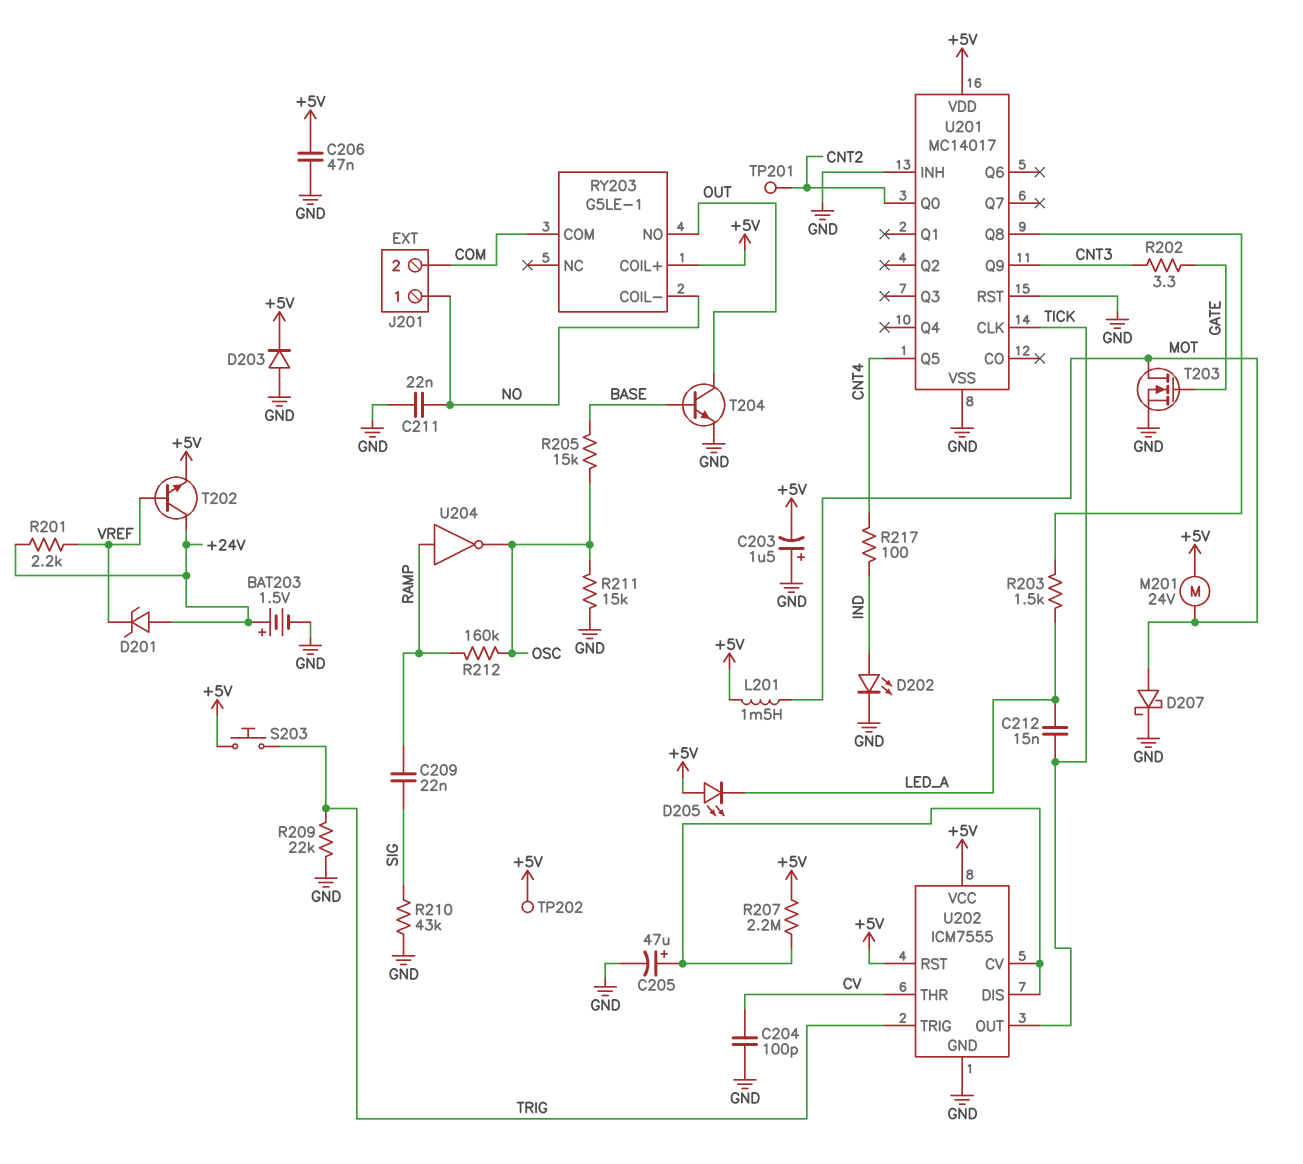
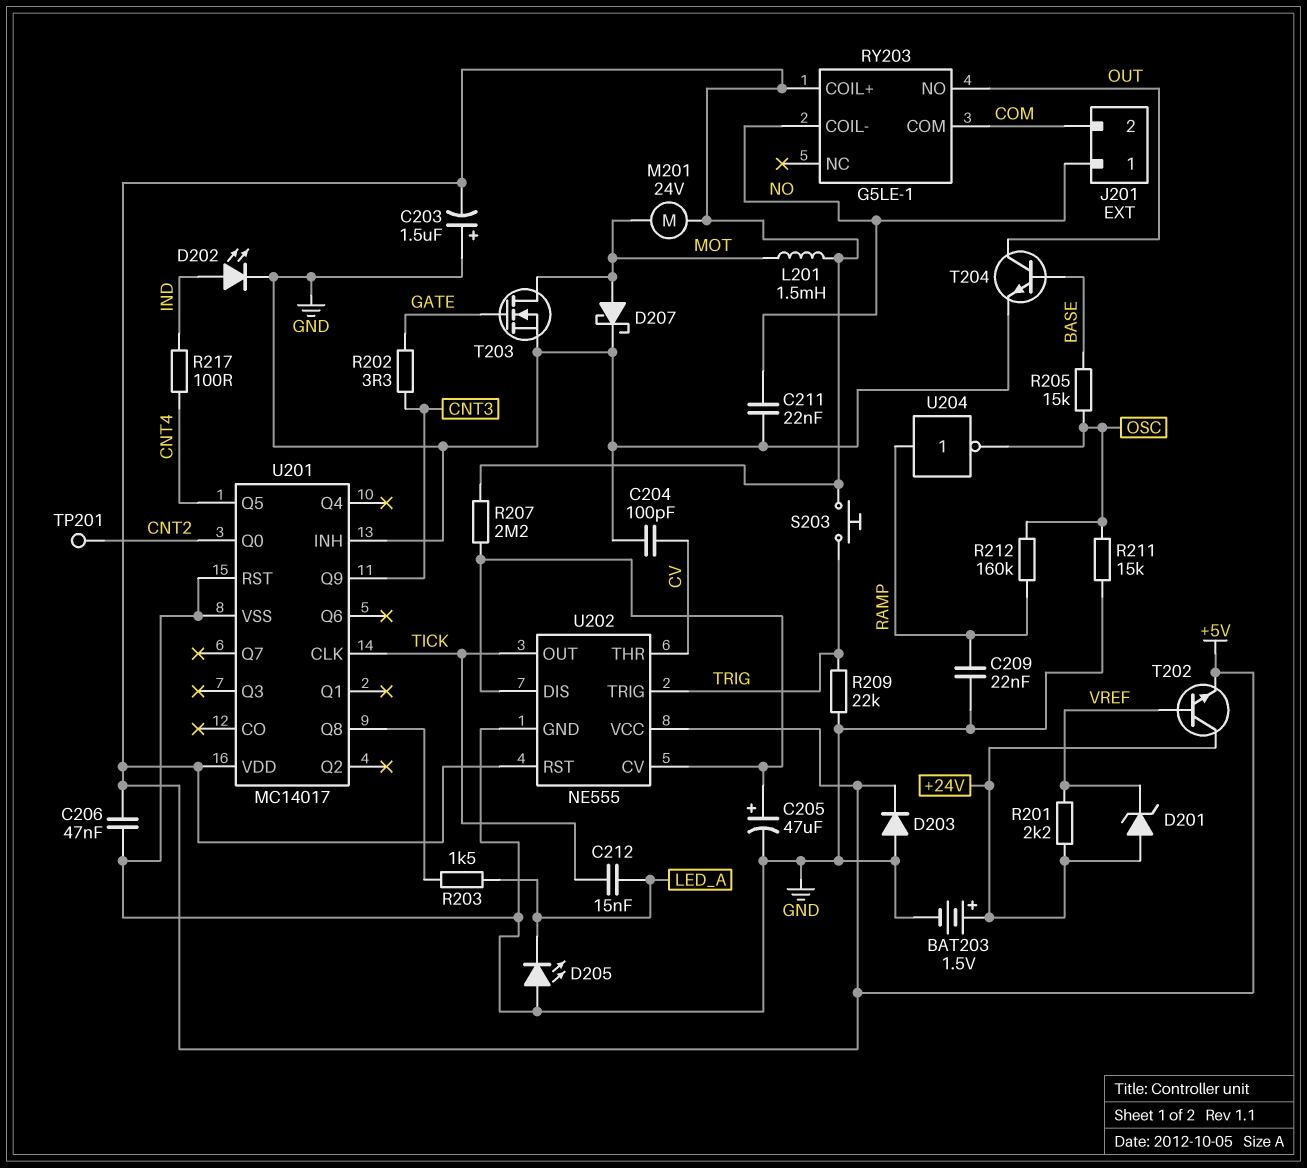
C209: 22nF (RAMP, SIG) -> 22nF (GND, RAMP)
D205: LED (A +5V, K LED_A) -> LED (A GND, K LED_A)
R210: 43k (GND, SIG) -> none
TP202: test point (+5V) -> none
U202: ICM7555 -> NE555

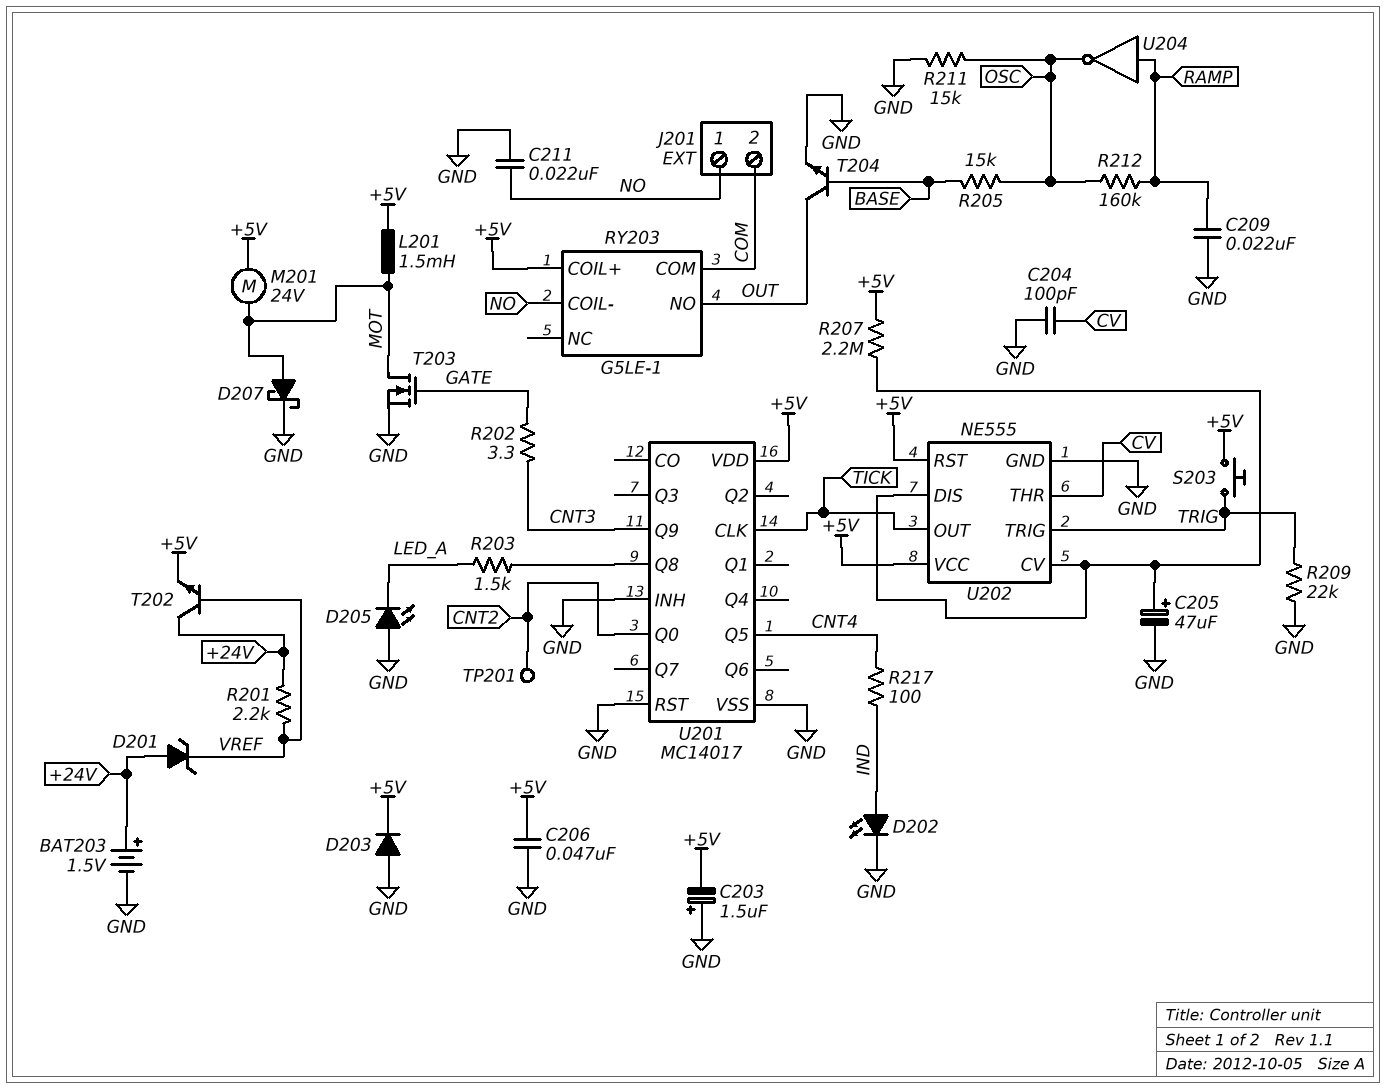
C212: 15nF (LED_A, TICK) -> none

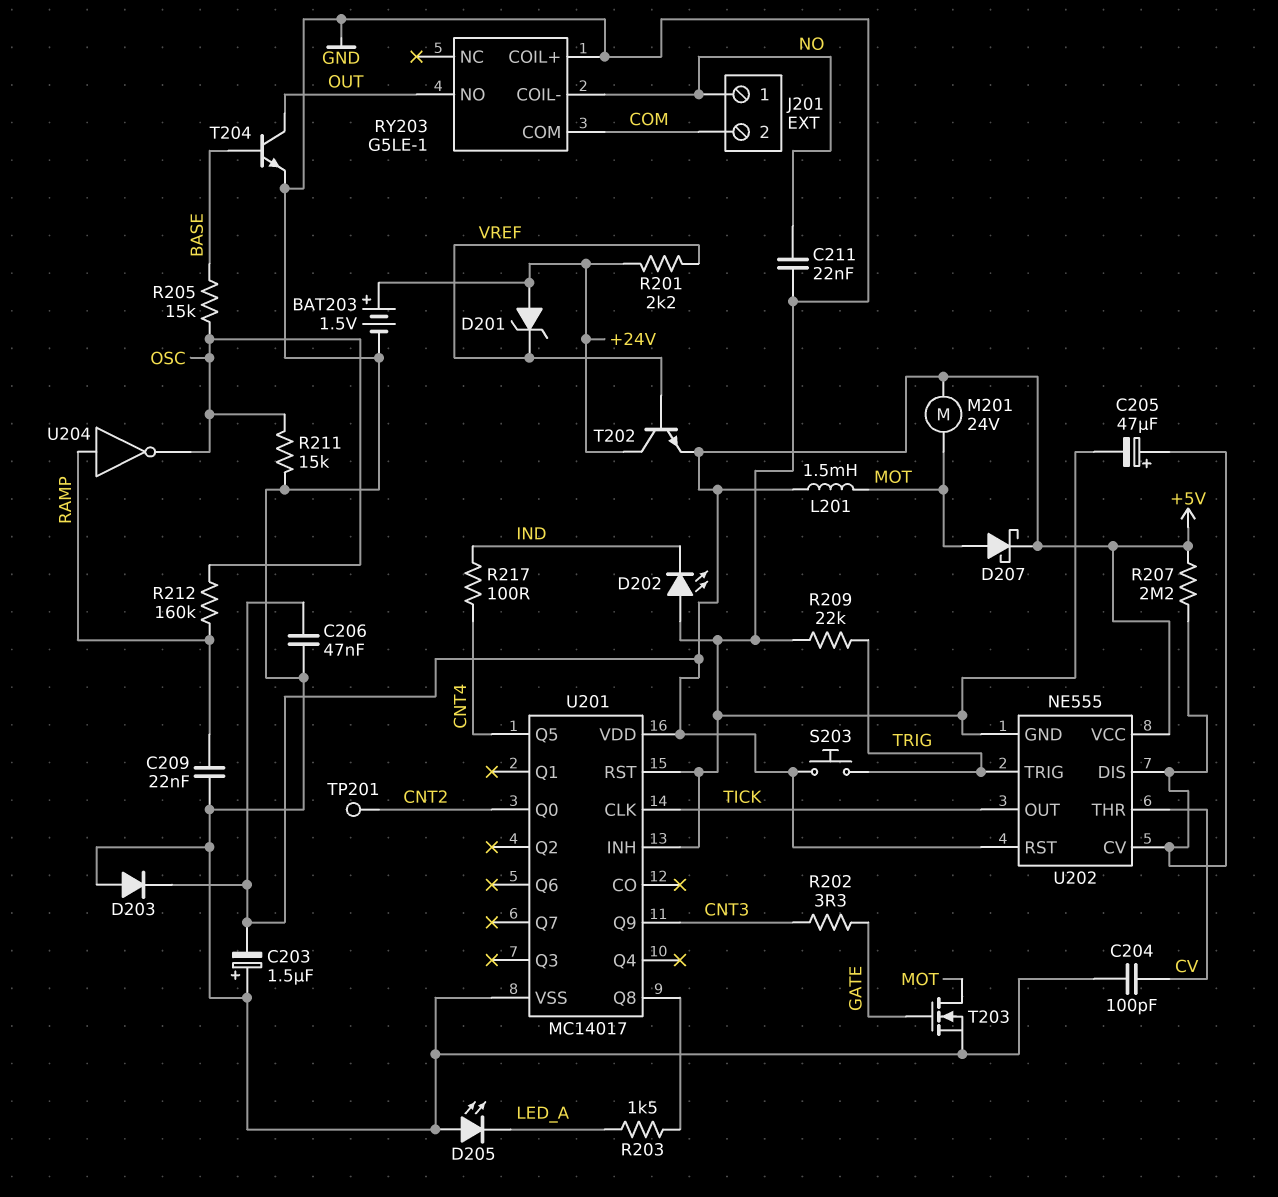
D202: LED (A IND, K GND) -> LED (A GND, K IND)
D207: schottky (A MOT, K GND) -> schottky (A MOT, K +5V)
RY203 pin COIL+: +5V -> GND

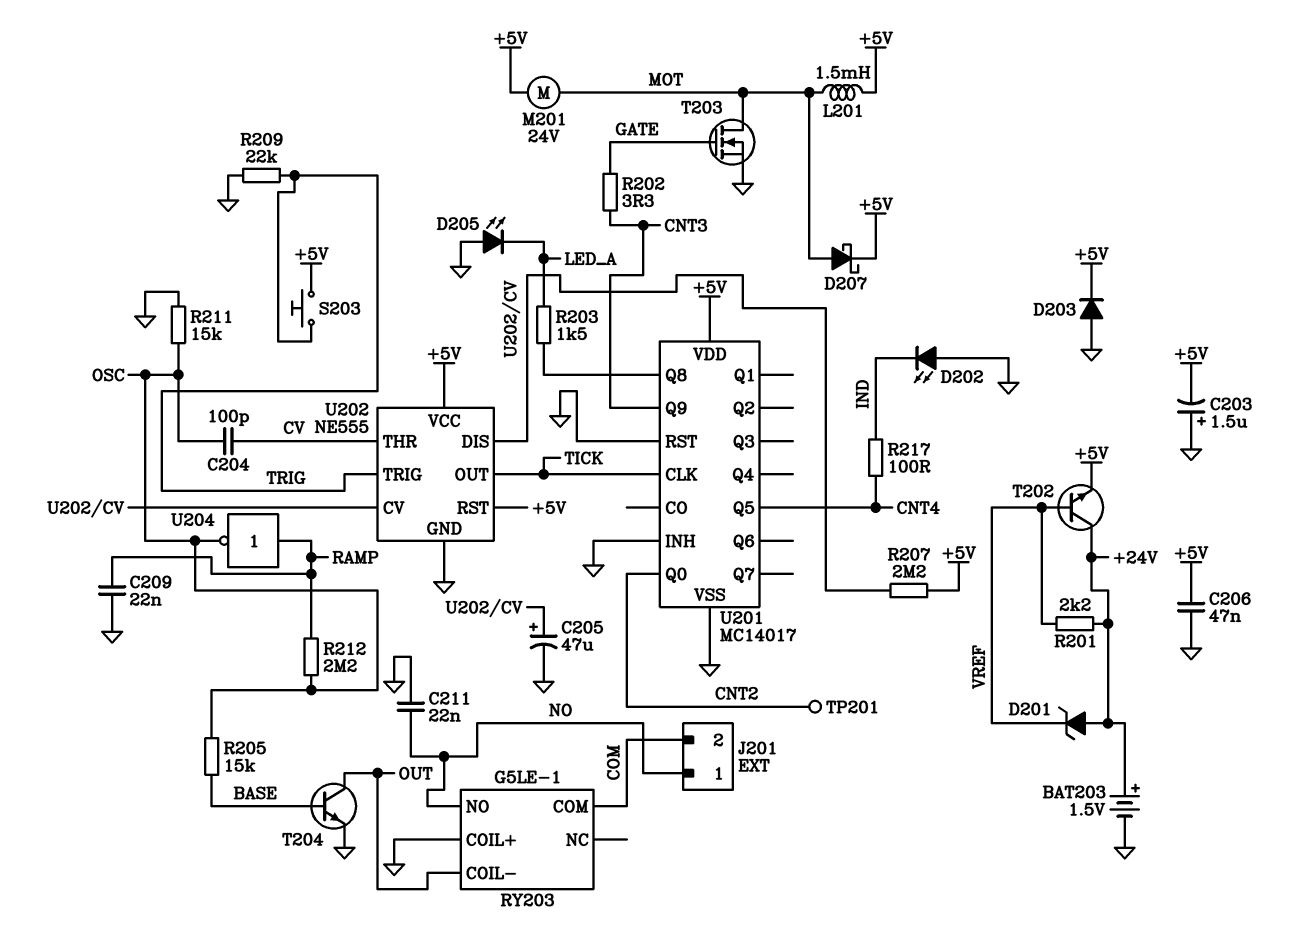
C204: 100pF (CV, GND) -> 100pF (CV, OSC)
R212: 160k (OSC, RAMP) -> 2.2M (OSC, RAMP)
RY203 pin COIL-: NO -> OUT
RY203 pin NO: OUT -> NO

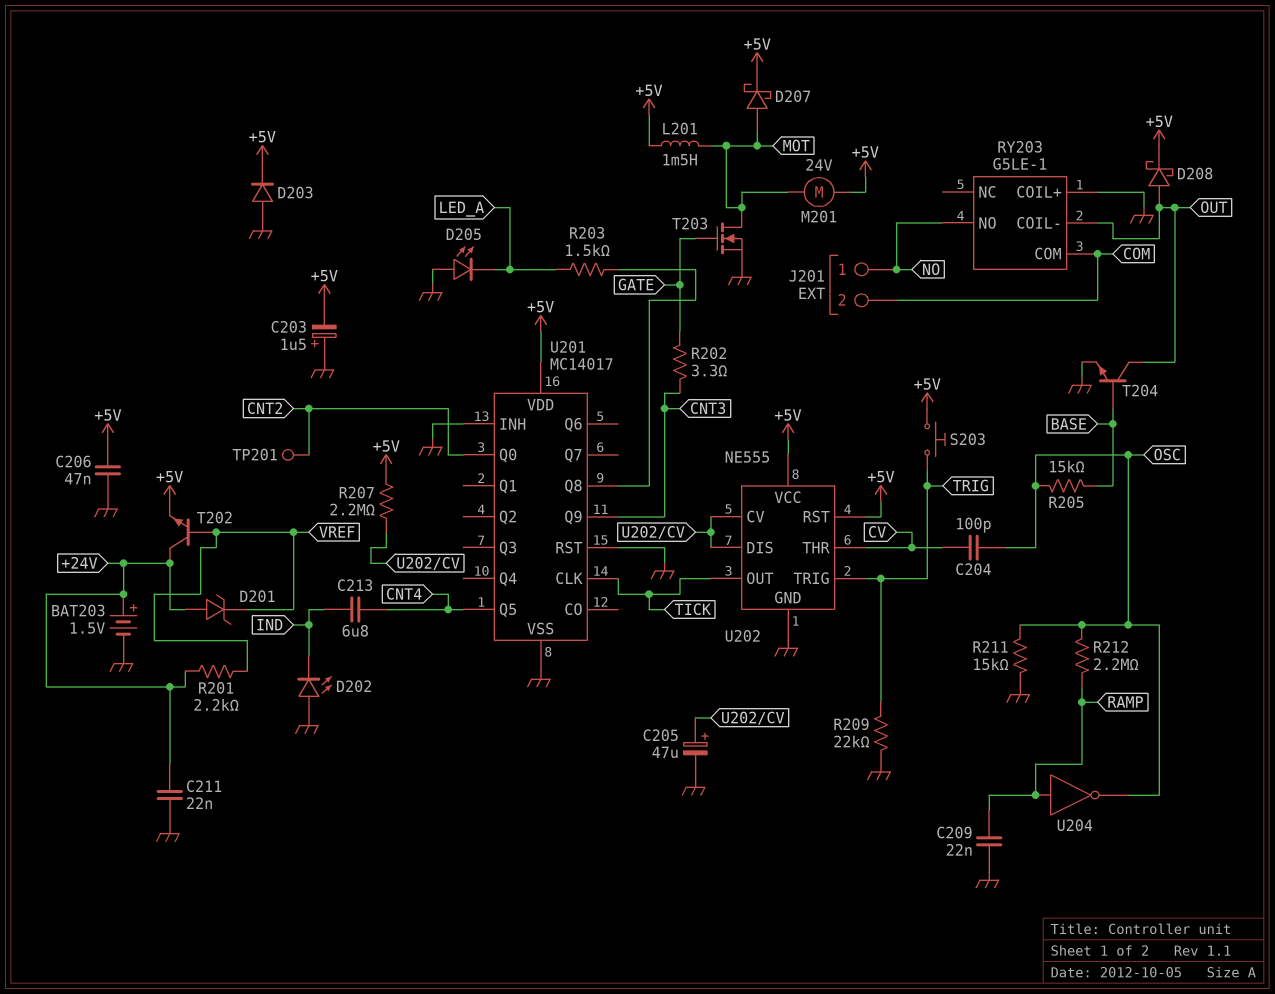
C211: 22nF (GND, NO) -> 22nF (+24V, GND)
C213: none -> 6.8uF (CNT4, IND)
D208: none -> schottky (A OUT, K +5V)
R217: 100 (CNT4, IND) -> none

